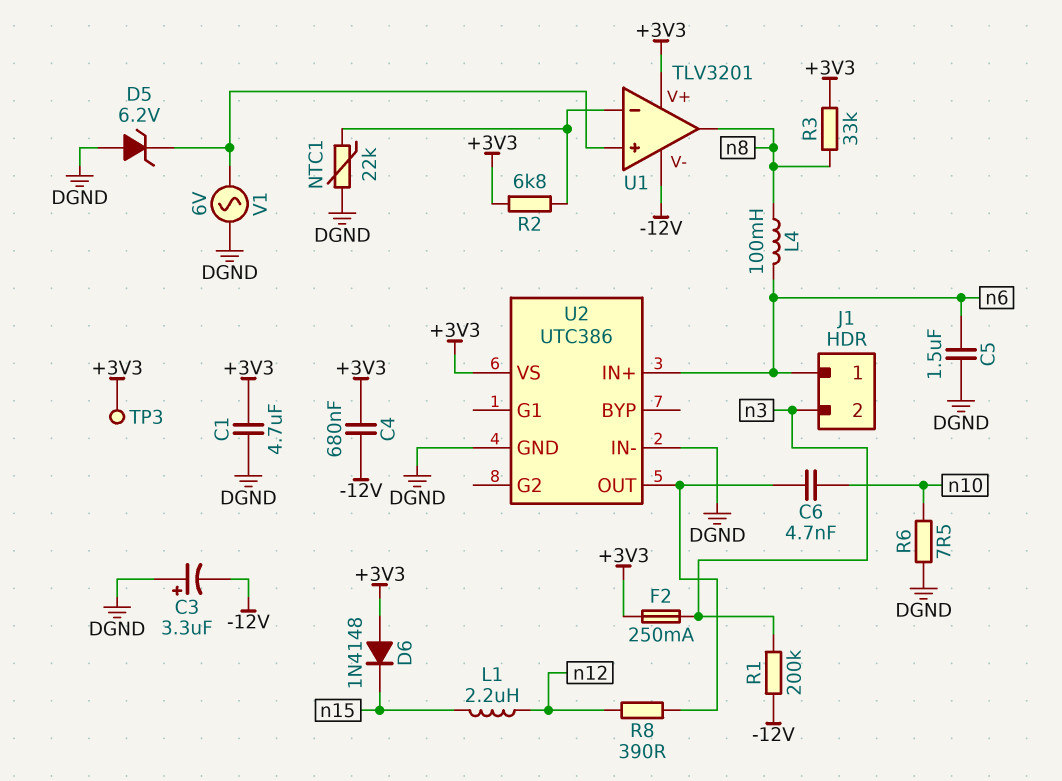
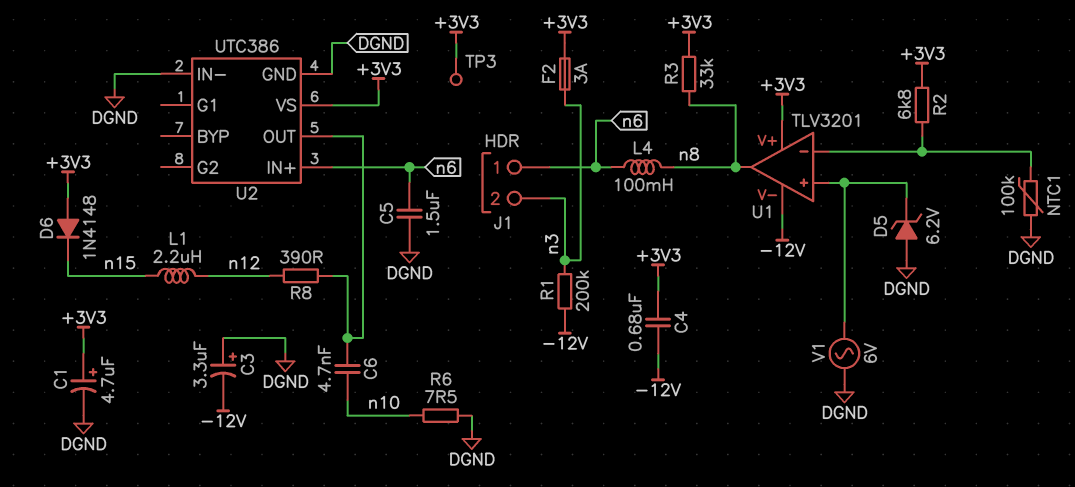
C1: 4.7uF (+3V3, DGND) -> 4.7uF (plus +3V3, minus DGND)
F2: 250mA (+3V3, n3) -> 3A (+3V3, n3)
NTC1: 22k (DGND, U1/in-) -> 100k (DGND, U1/in-)

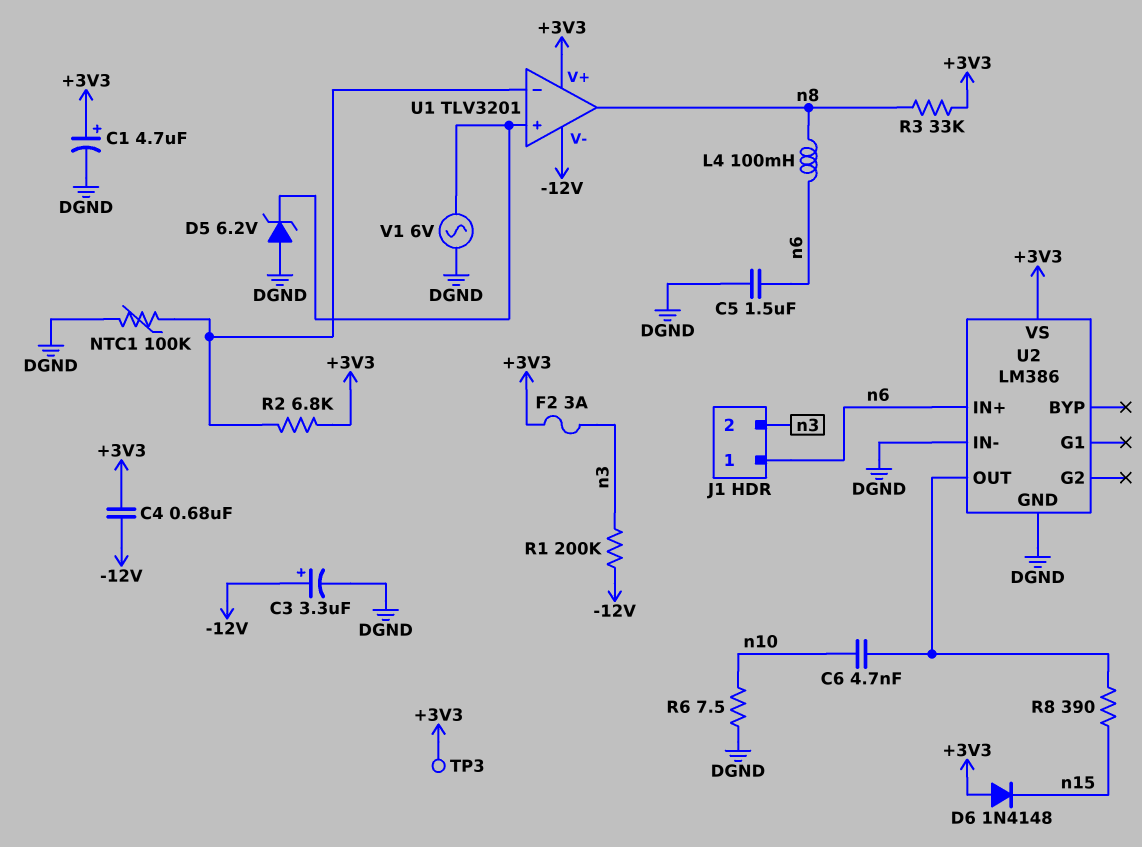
C3: 3.3uF (plus DGND, minus -12V) -> 3.3uF (plus -12V, minus DGND)
L1: 2.2uH (n12, n15) -> none
R8: 390 (U2/OUT, n12) -> 390 (U2/OUT, n15)
U2: UTC386 -> LM386

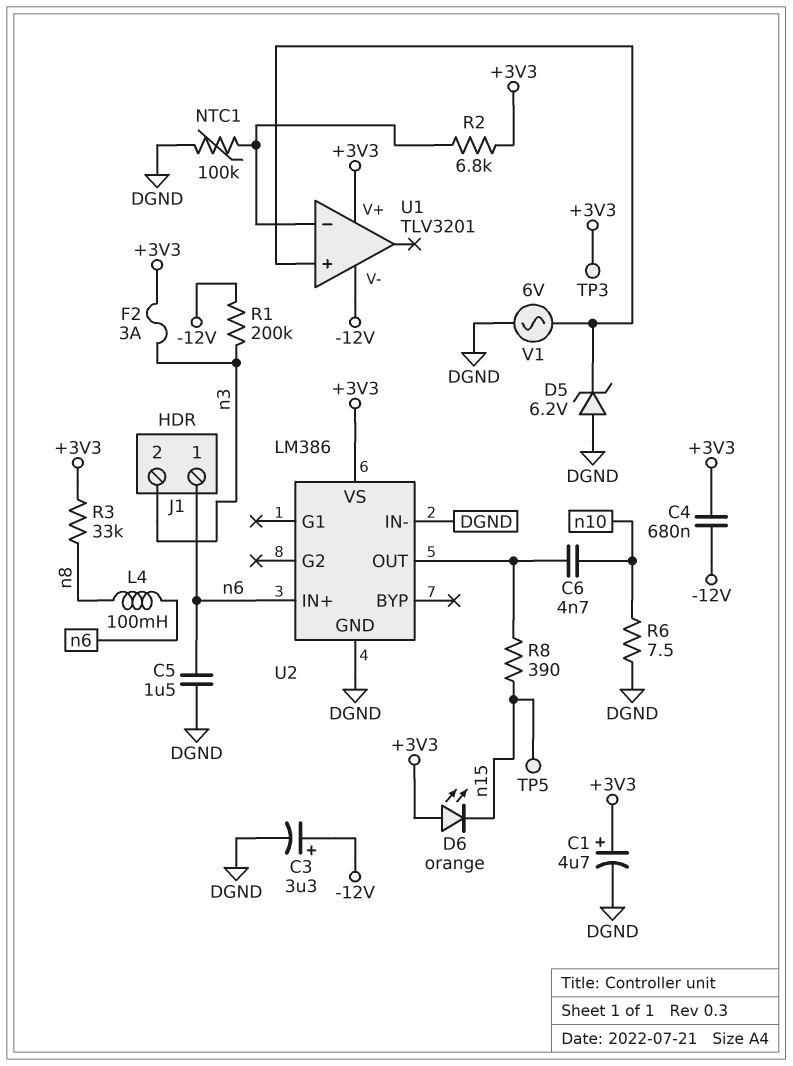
D6: diode 1N4148 (A +3V3, K n15) -> LED orange (A +3V3, K n15)
TP5: none -> test point (n15)
U1 pin out: n8 -> none

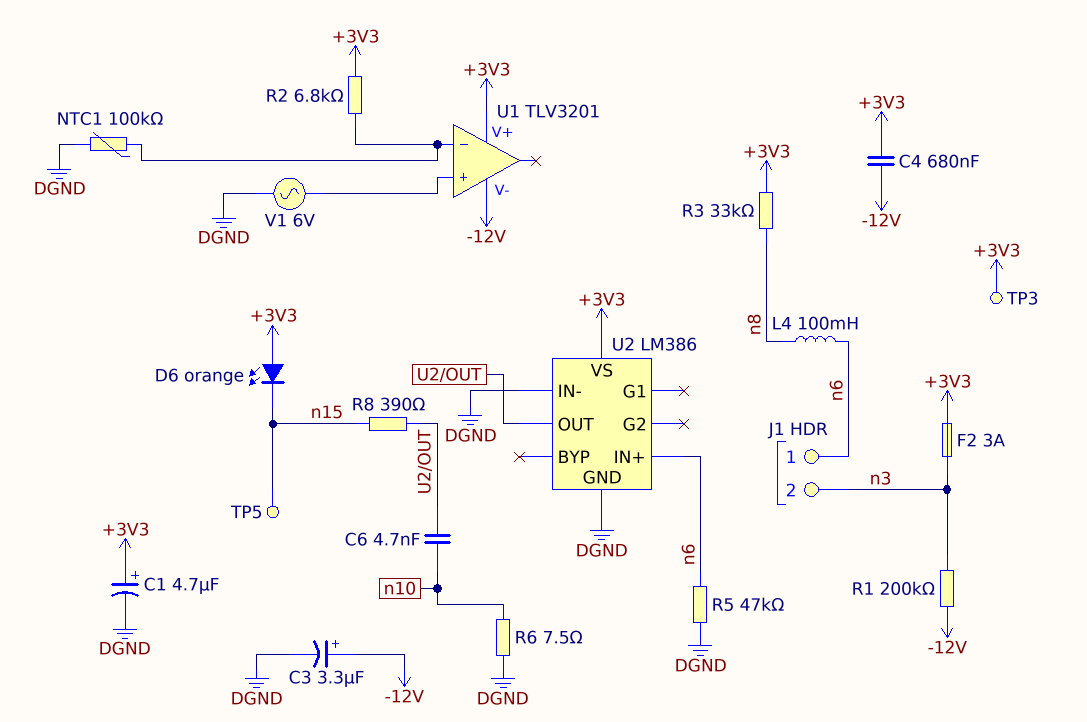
C5: 1.5uF (DGND, n6) -> none
D5: zener 6.2V (A DGND, K U1/in+) -> none
R5: none -> 47k (DGND, n6)

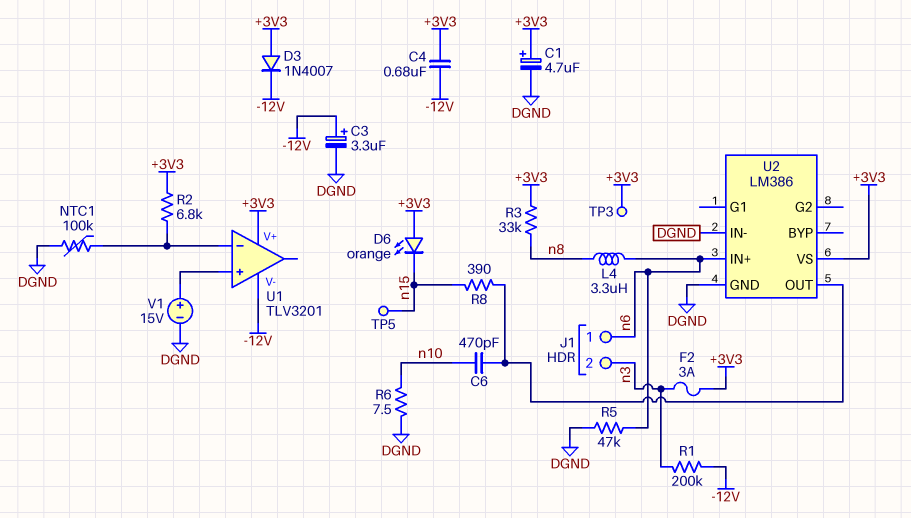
C6: 4.7nF (U2/OUT, n10) -> 470pF (U2/OUT, n10)
D3: none -> diode 1N4007 (A +3V3, K -12V)
L4: 100mH (n6, n8) -> 3.3uH (n6, n8)
V1: AC 6V (DGND, U1/in+) -> 15V (plus U1/in+, minus DGND)

